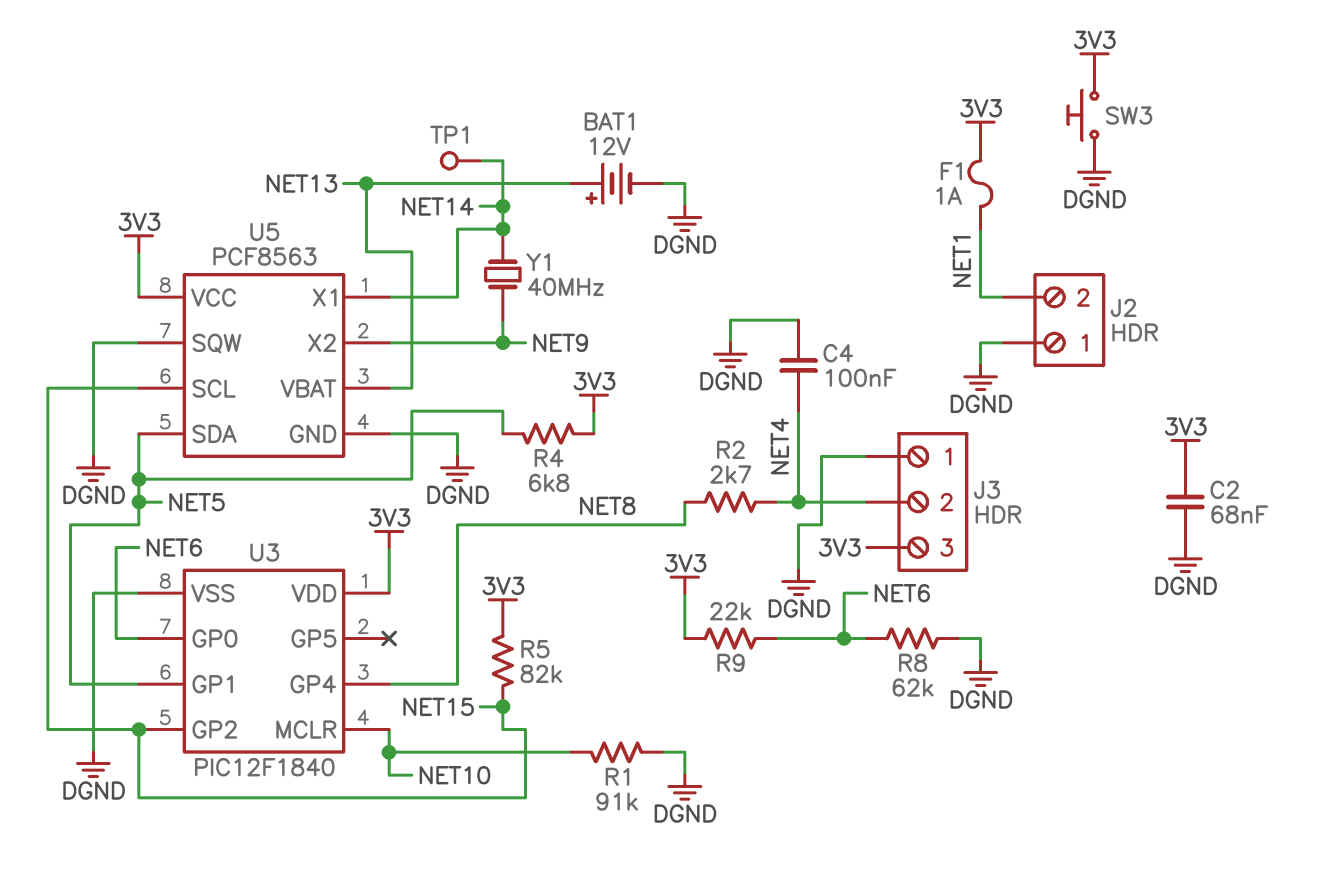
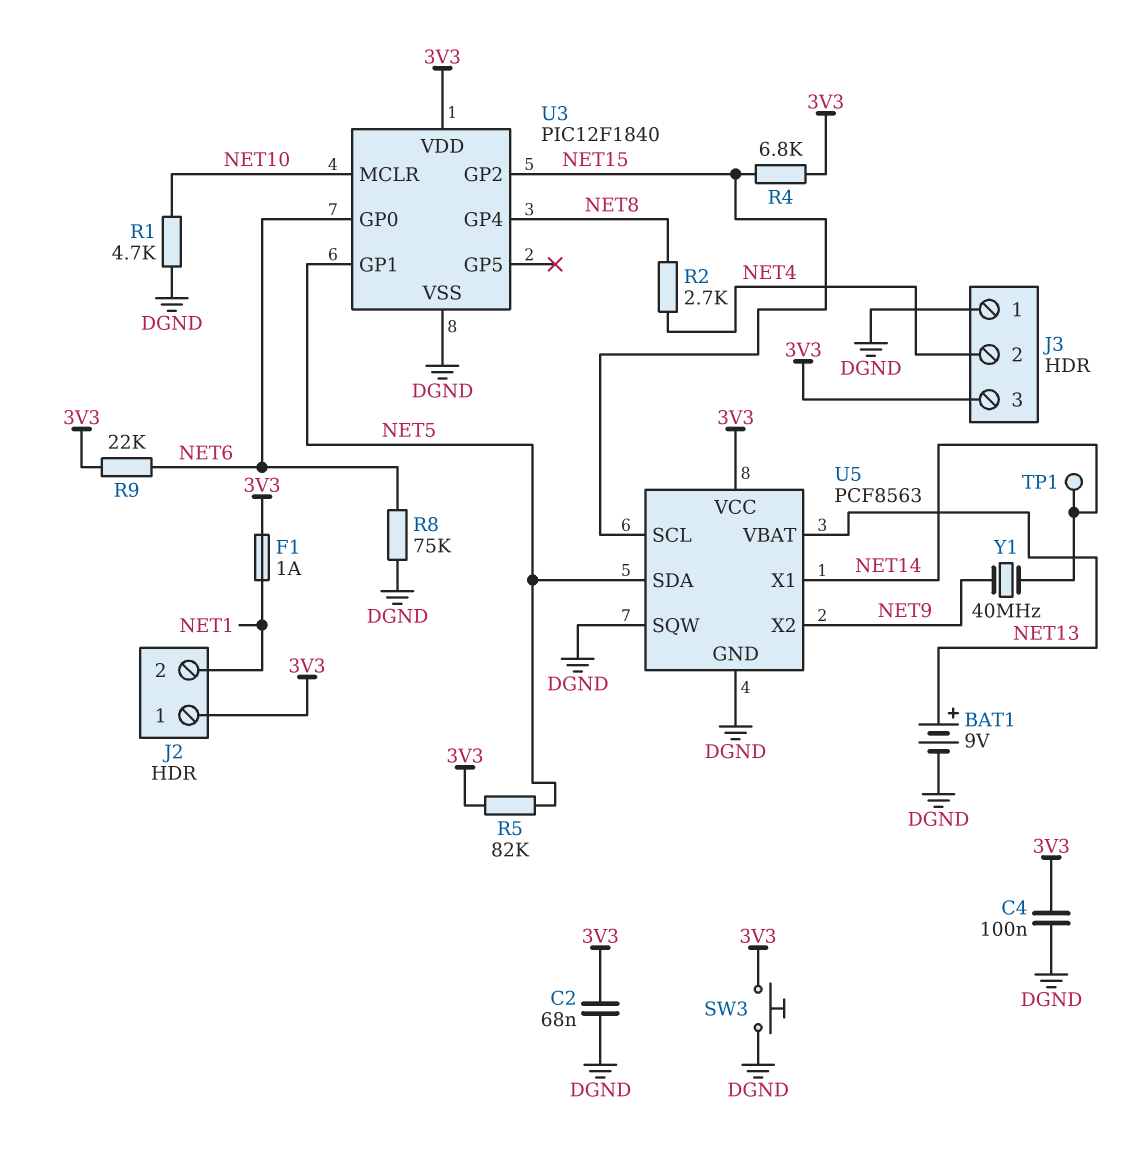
BAT1: 12V (plus NET13, minus DGND) -> 9V (plus NET13, minus DGND)
C4: 100nF (DGND, NET4) -> 100nF (3V3, DGND)
J2 pin 1: DGND -> 3V3
R1: 91k (DGND, NET10) -> 4.7k (DGND, NET10)
R4: 6.8k (3V3, NET5) -> 6.8k (3V3, NET15)
R5: 82k (3V3, NET15) -> 82k (3V3, NET5)
R8: 62k (DGND, NET6) -> 75k (DGND, NET6)

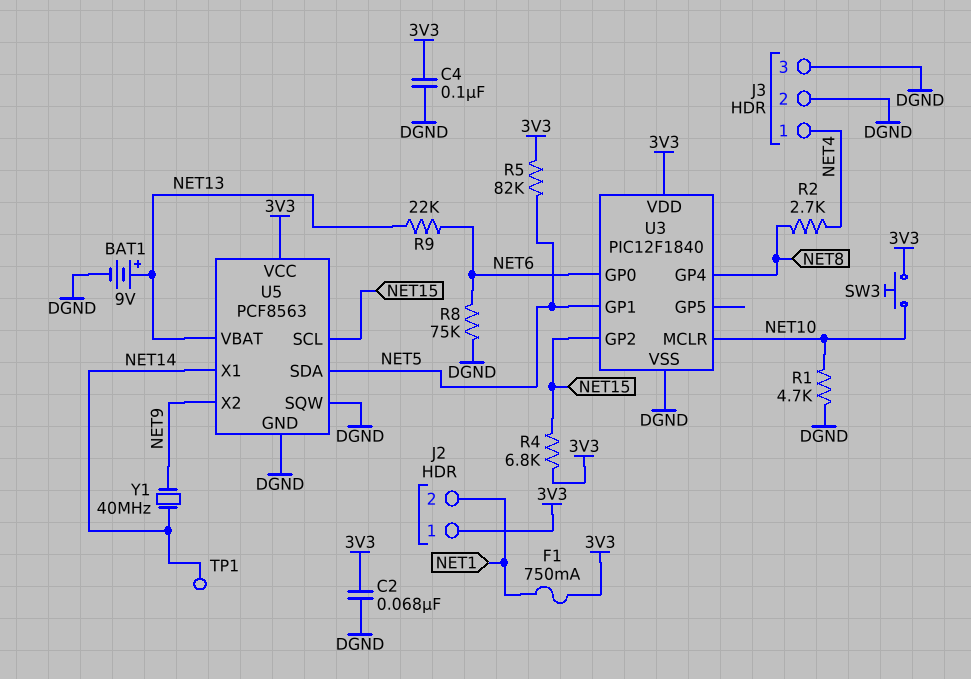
F1: 1A (3V3, NET1) -> 750mA (3V3, NET1)
J3 pin 1: DGND -> NET4
J3 pin 2: NET4 -> DGND
J3 pin 3: 3V3 -> DGND
R9: 22k (3V3, NET6) -> 22k (NET6, NET13)
SW3: button (3V3, DGND) -> button (3V3, NET10)

